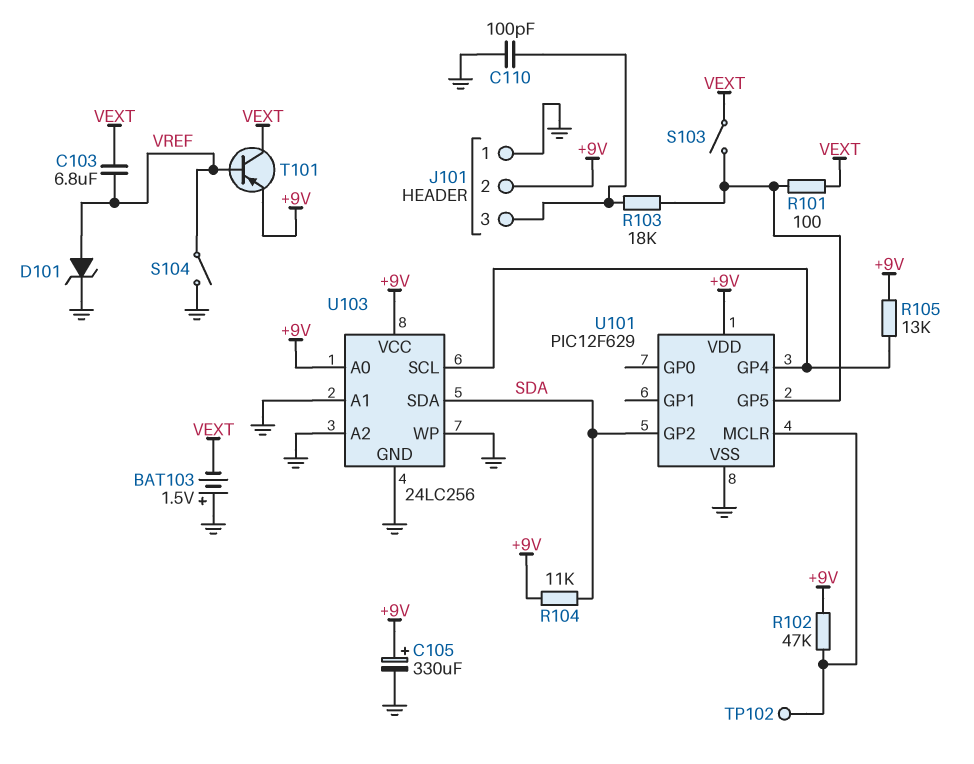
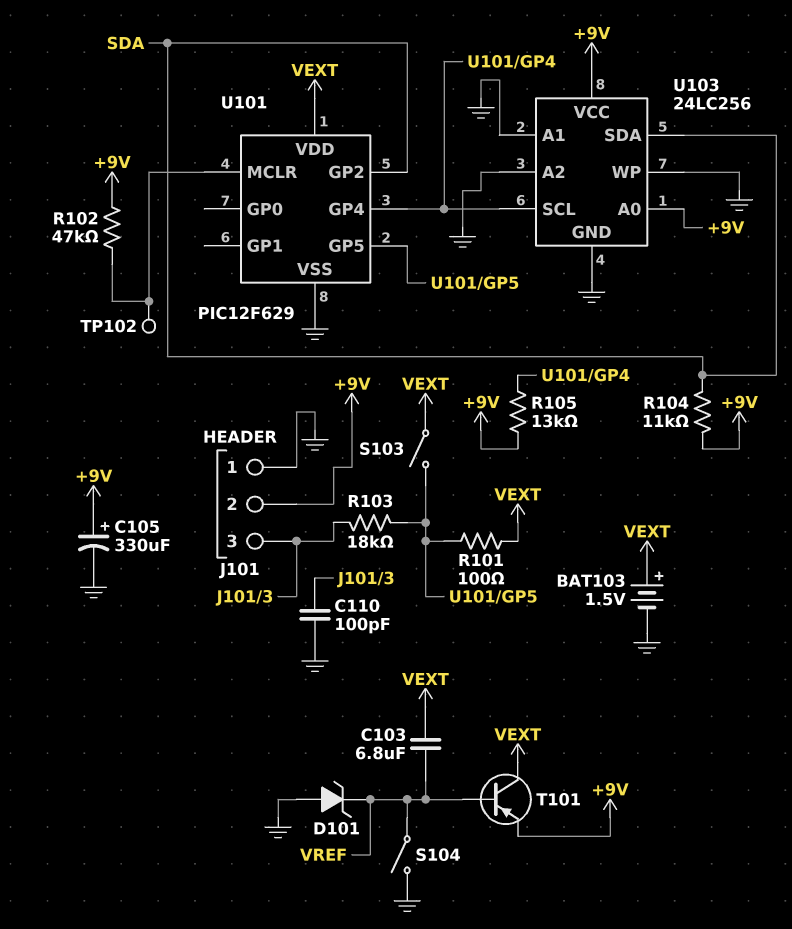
BAT103: 1.5V (plus GND, minus VEXT) -> 1.5V (plus VEXT, minus GND)
D101: zener (A VREF, K GND) -> zener (A GND, K VREF)
U101 pin VDD: +9V -> VEXT

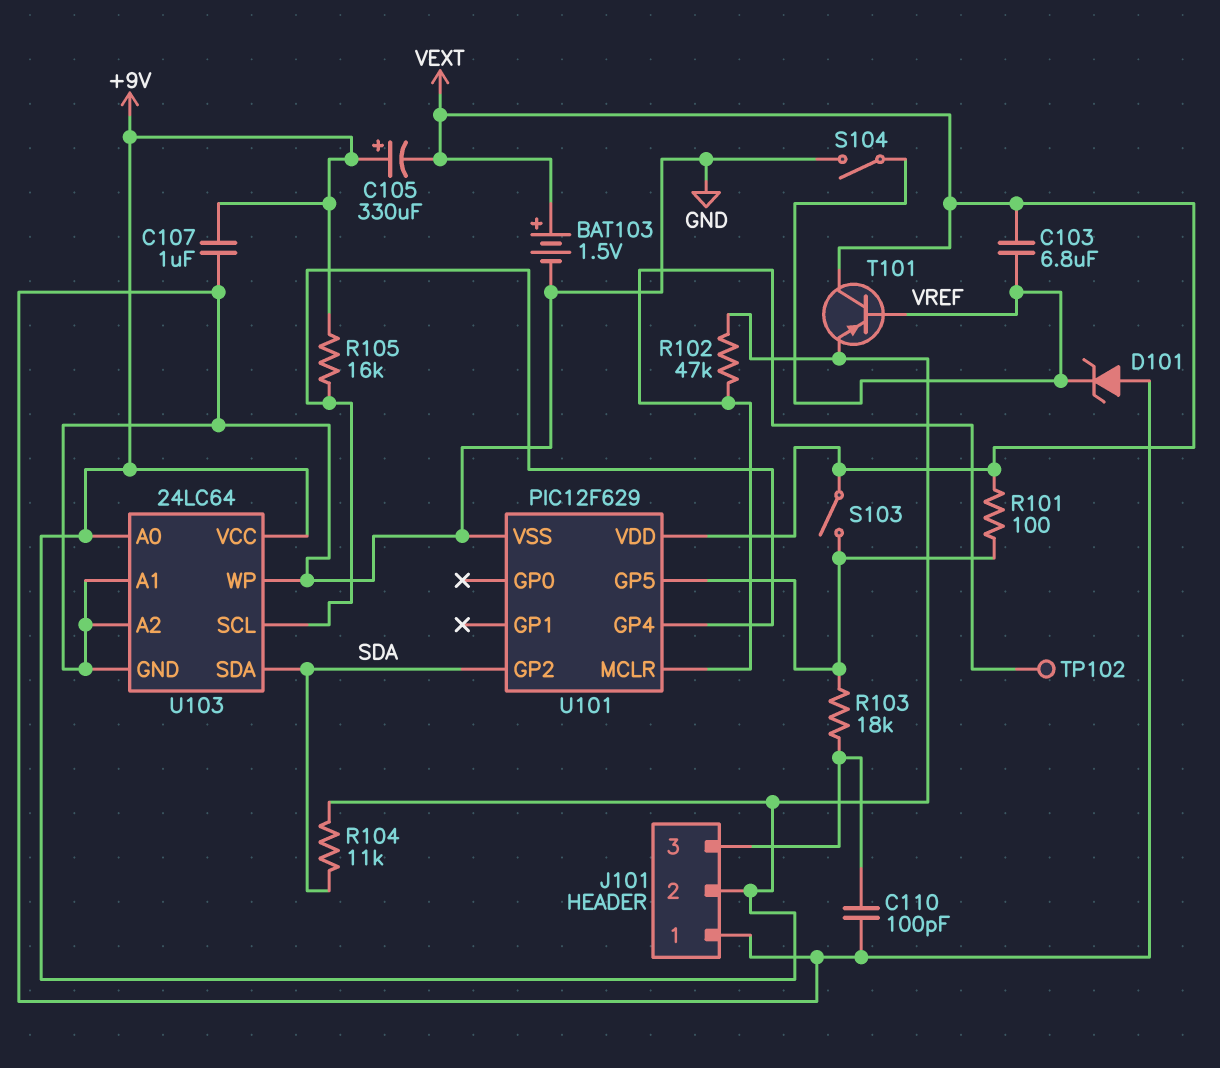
C105: 330uF (plus +9V, minus GND) -> 330uF (plus +9V, minus VEXT)
C107: none -> 1uF (+9V, GND)
R105: 13k (+9V, U101/GP4) -> 16k (+9V, U101/GP4)
U103: 24LC256 -> 24LC64

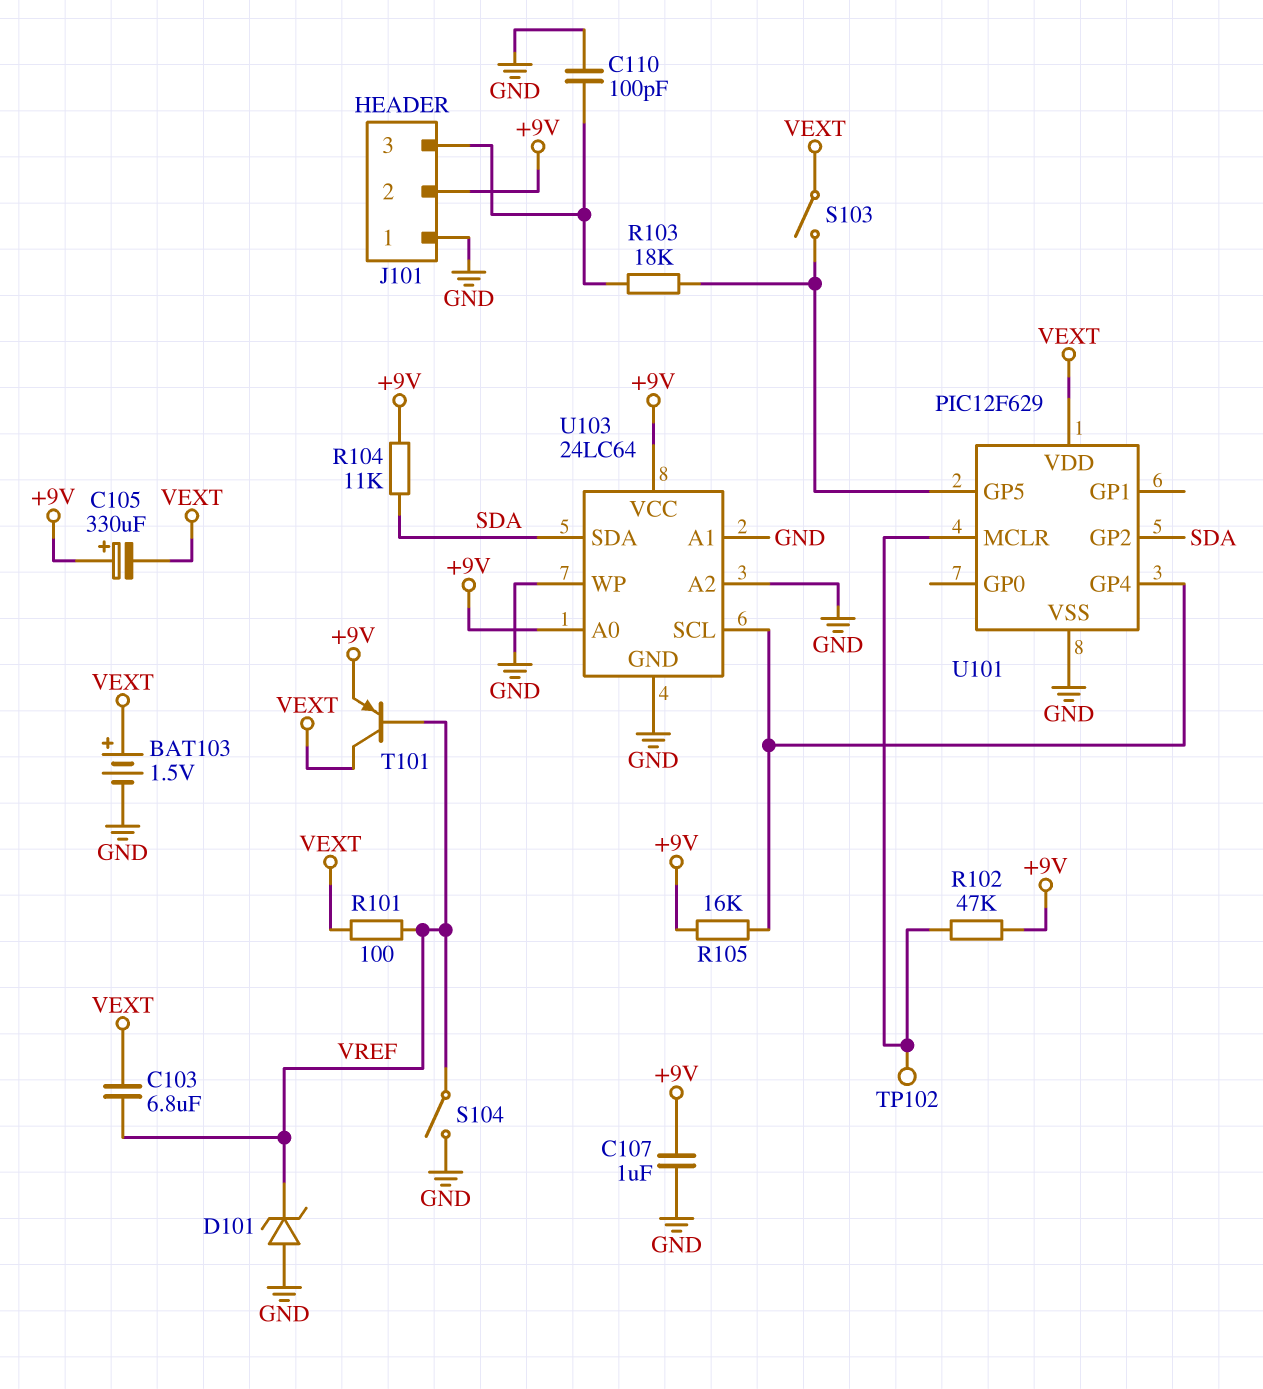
R101: 100 (U101/GP5, VEXT) -> 100 (VEXT, VREF)

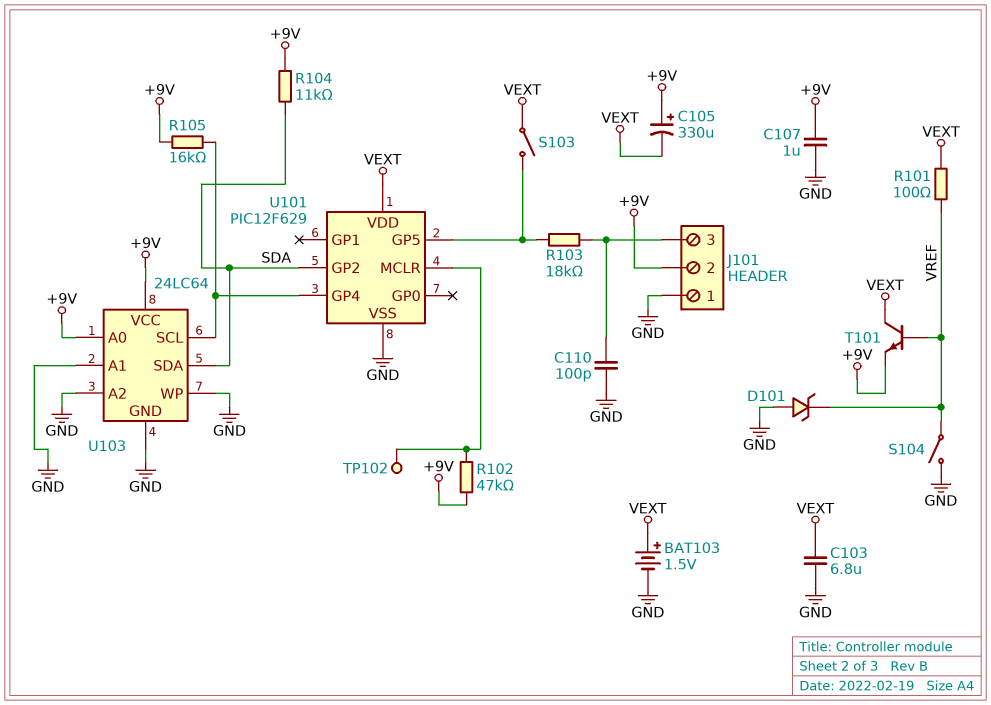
C103: 6.8uF (VEXT, VREF) -> 6.8uF (GND, VEXT)
T101: PNP (B VREF, C VEXT, E +9V) -> NPN (B VREF, C VEXT, E +9V)

